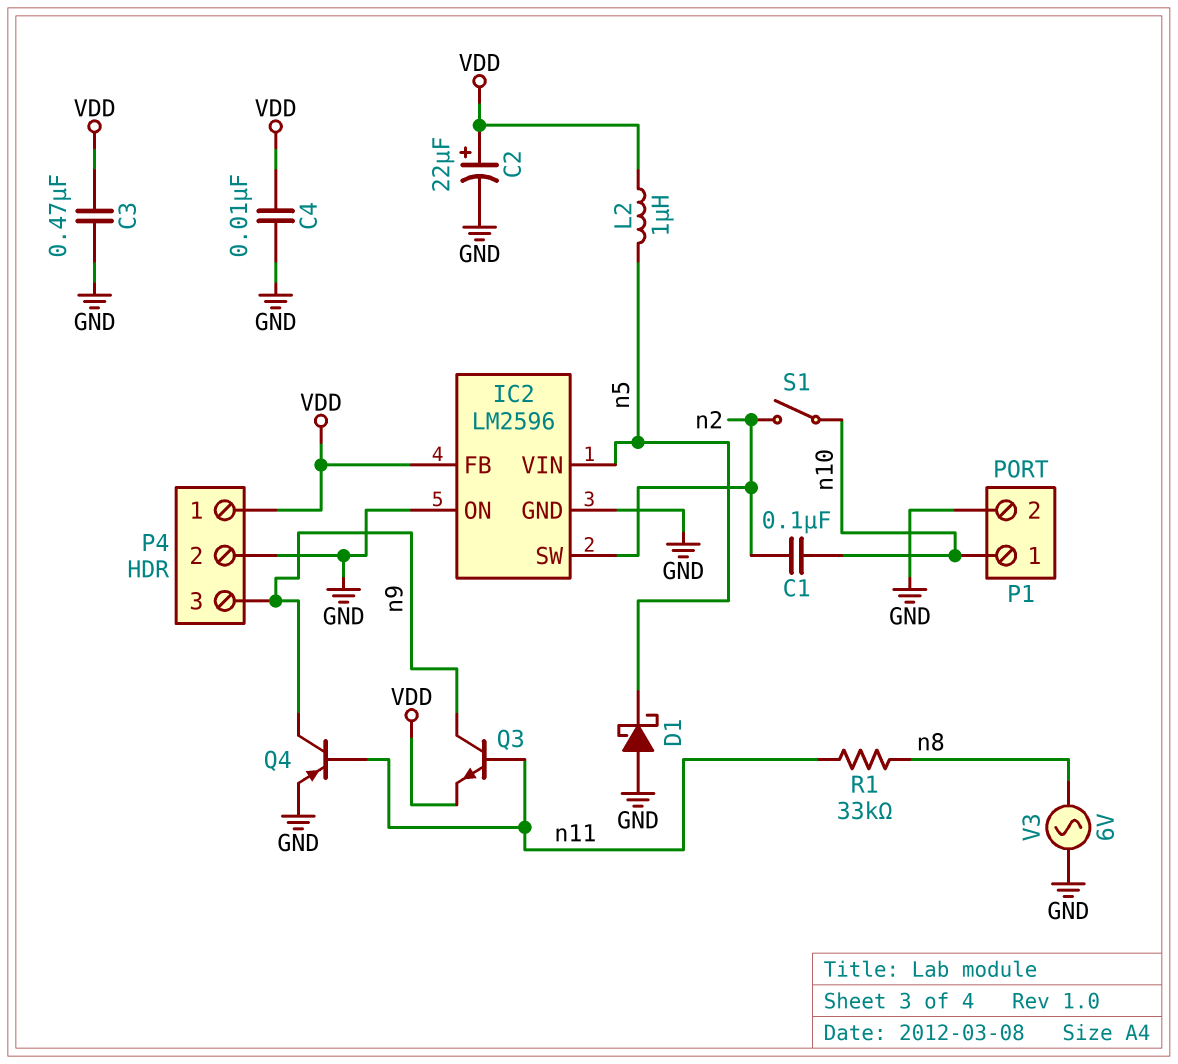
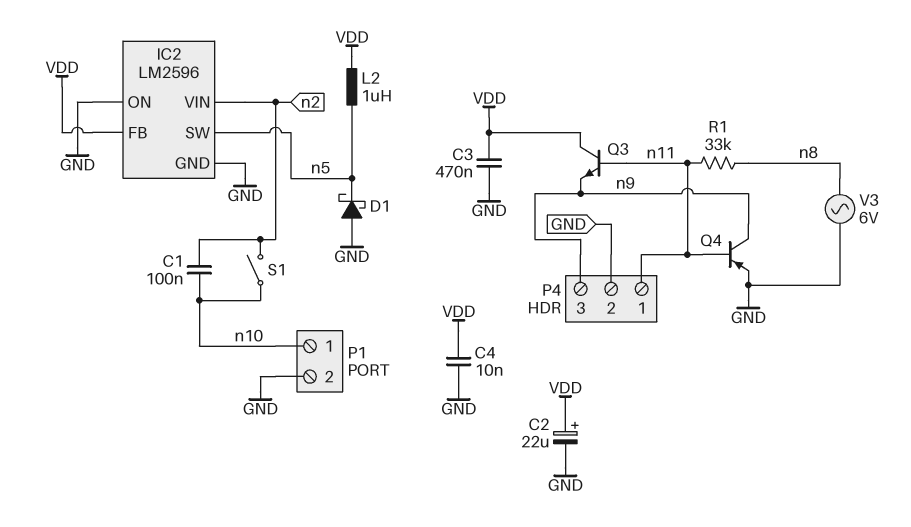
IC2 pin SW: n2 -> n5
IC2 pin VIN: n5 -> n2
P4 pin 1: VDD -> n11
Q3: NPN (B n11, C n9, E VDD) -> NPN (B n11, C VDD, E n9)

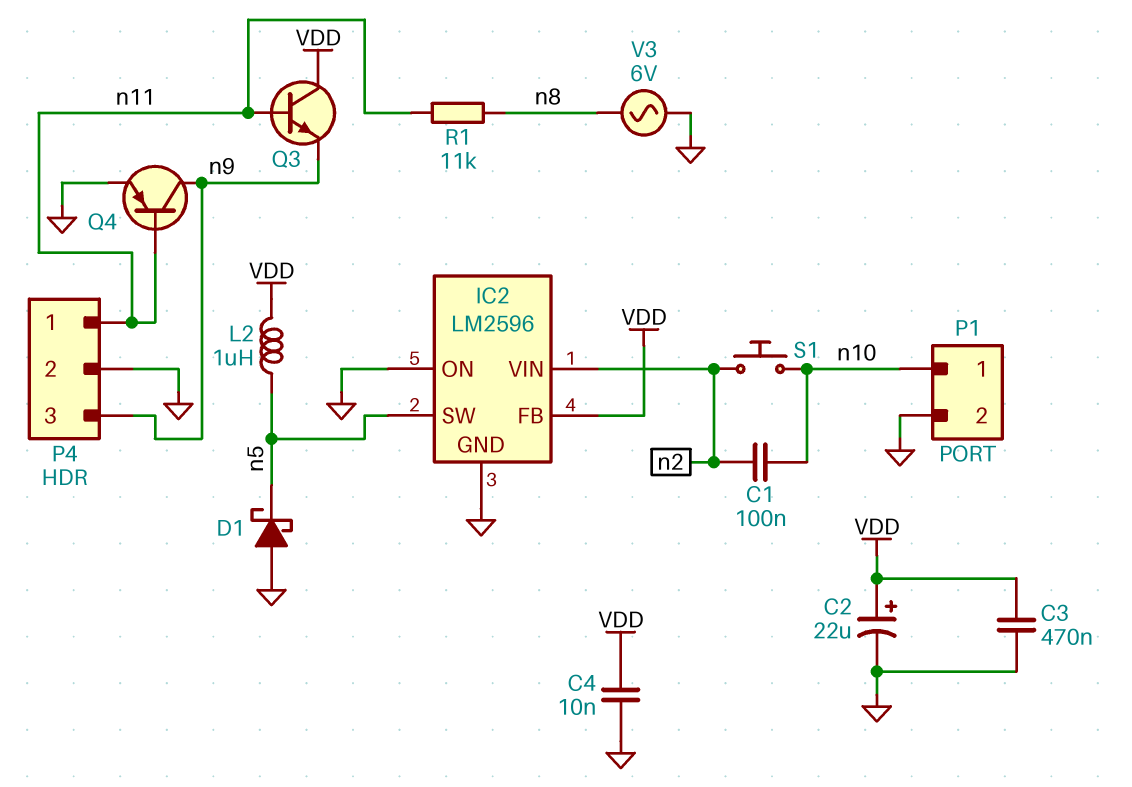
R1: 33k (n8, n11) -> 11k (n8, n11)
S1: switch (n2, n10) -> button (n2, n10)

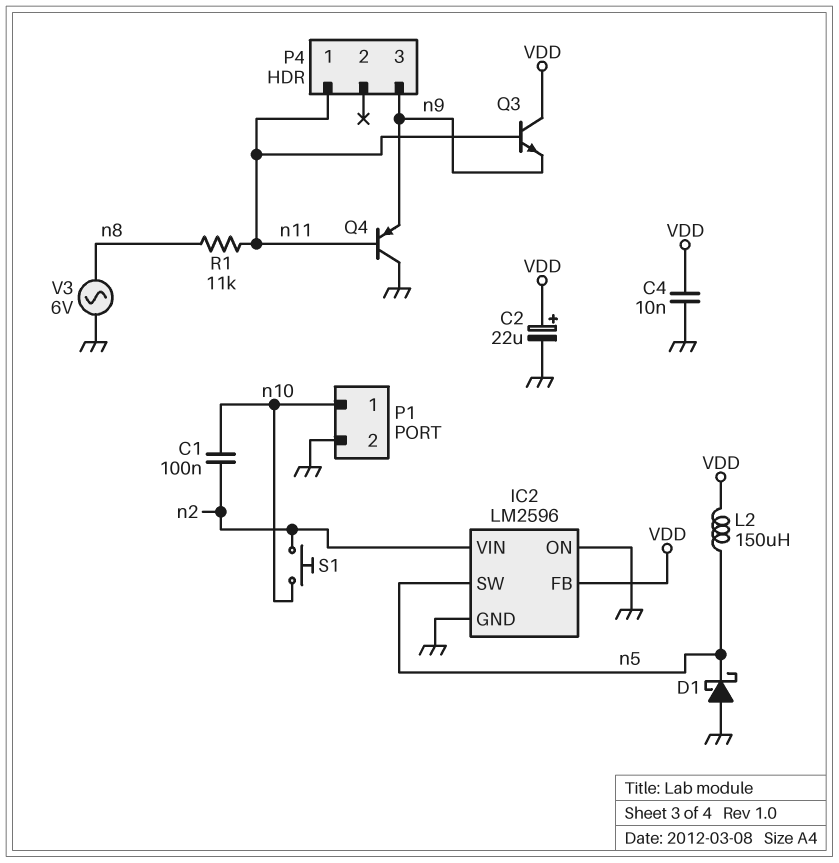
C3: 470nF (GND, VDD) -> none
L2: 1uH (VDD, n5) -> 150uH (VDD, n5)
P4 pin 2: GND -> none
Q4: PNP (B n11, C n9, E GND) -> PNP (B n11, C GND, E n9)

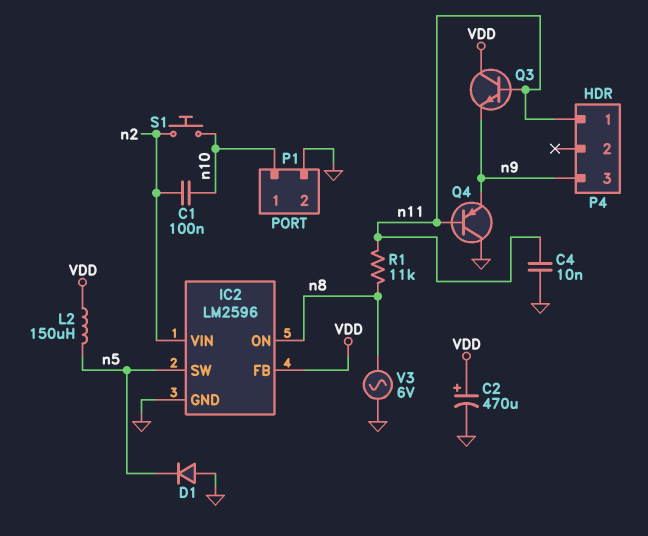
C2: 22uF (plus VDD, minus GND) -> 470uF (plus VDD, minus GND)
C4: 10nF (GND, VDD) -> 10nF (GND, n11)
D1: schottky (A GND, K n5) -> diode (A GND, K n5)
IC2 pin ON: GND -> n8

